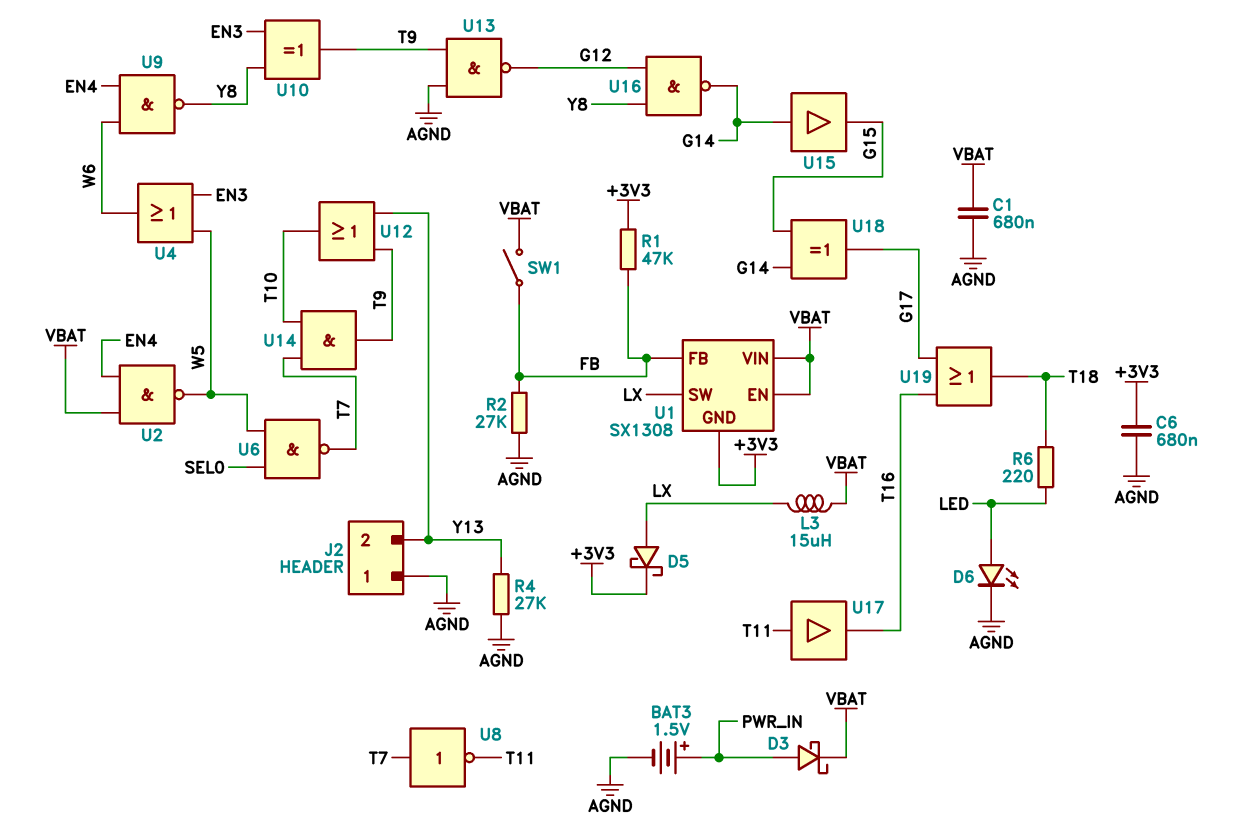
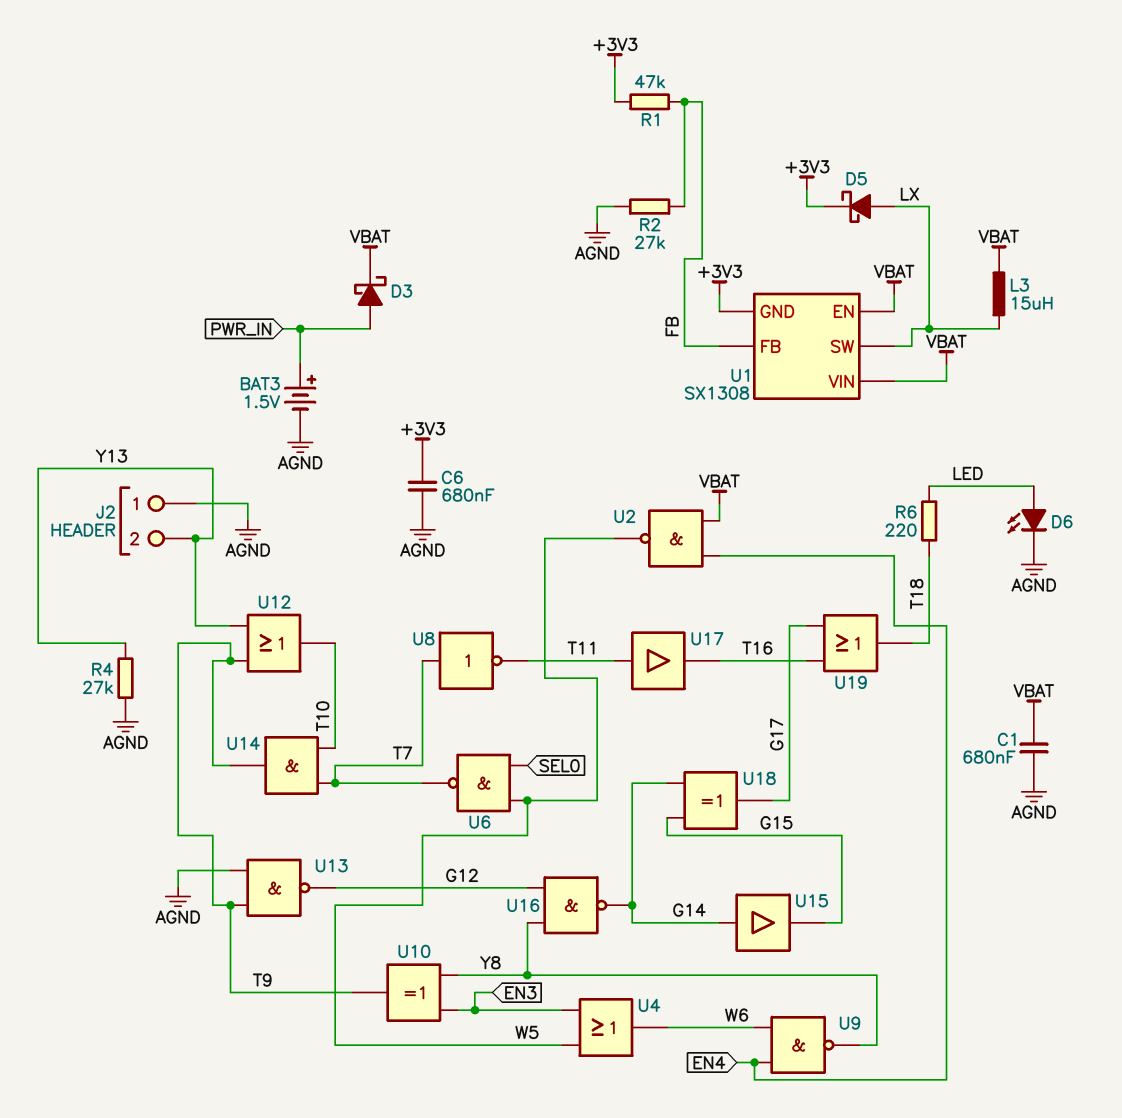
SW1: switch (FB, VBAT) -> none

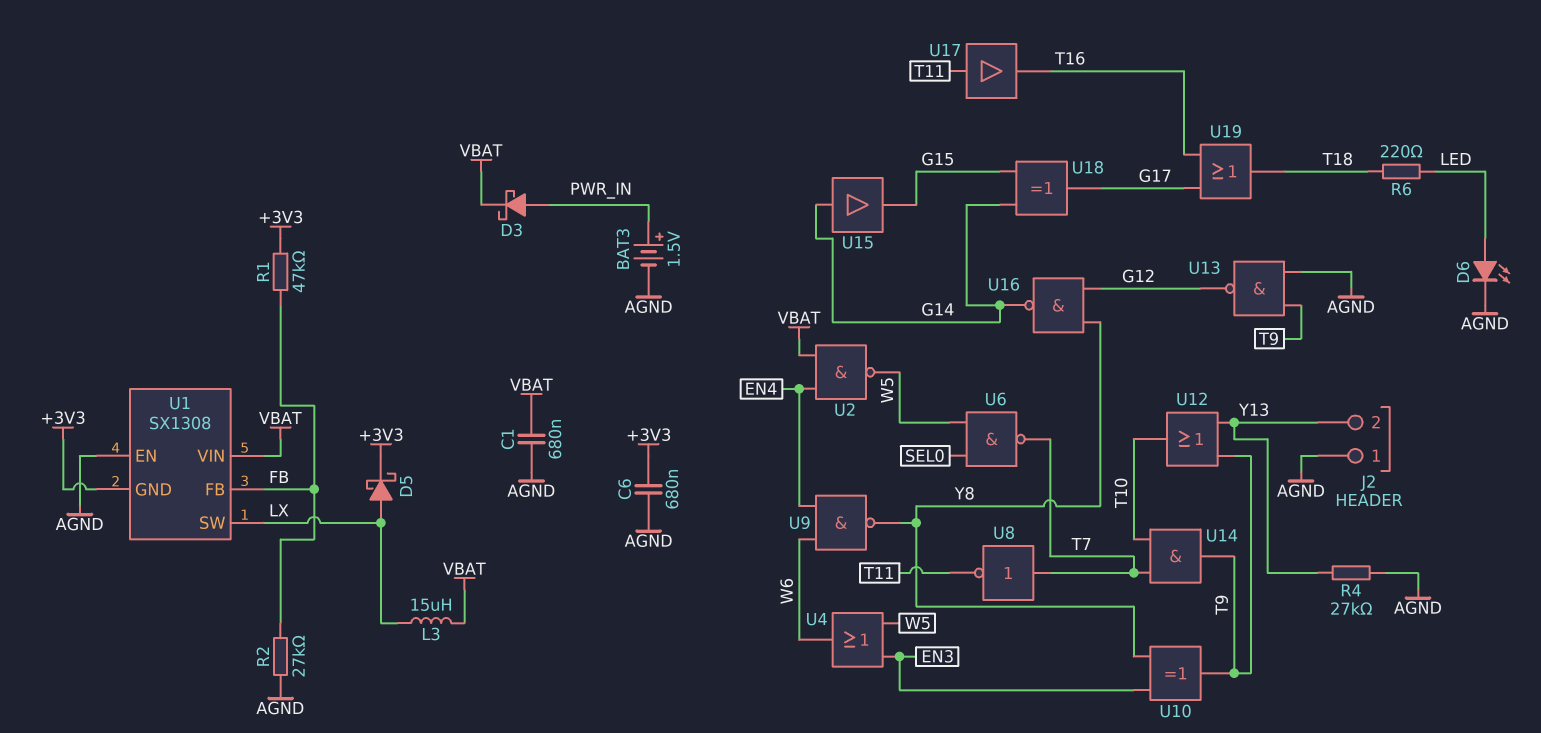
U1 pin EN: VBAT -> AGND

